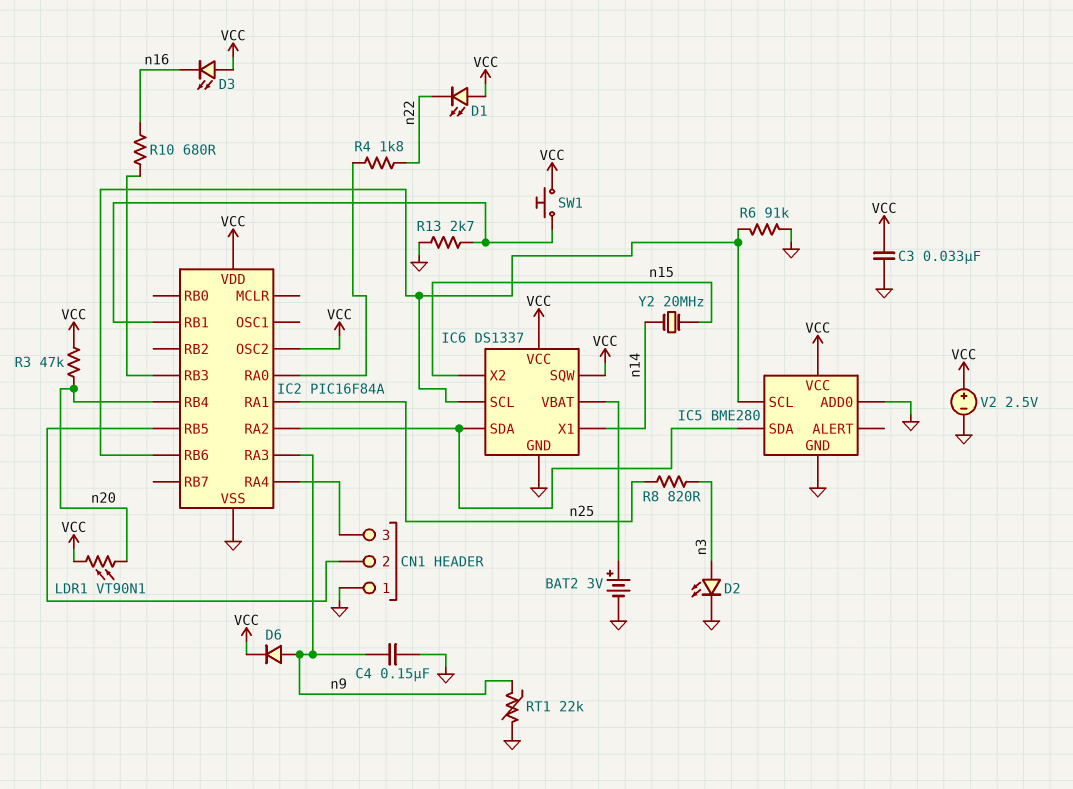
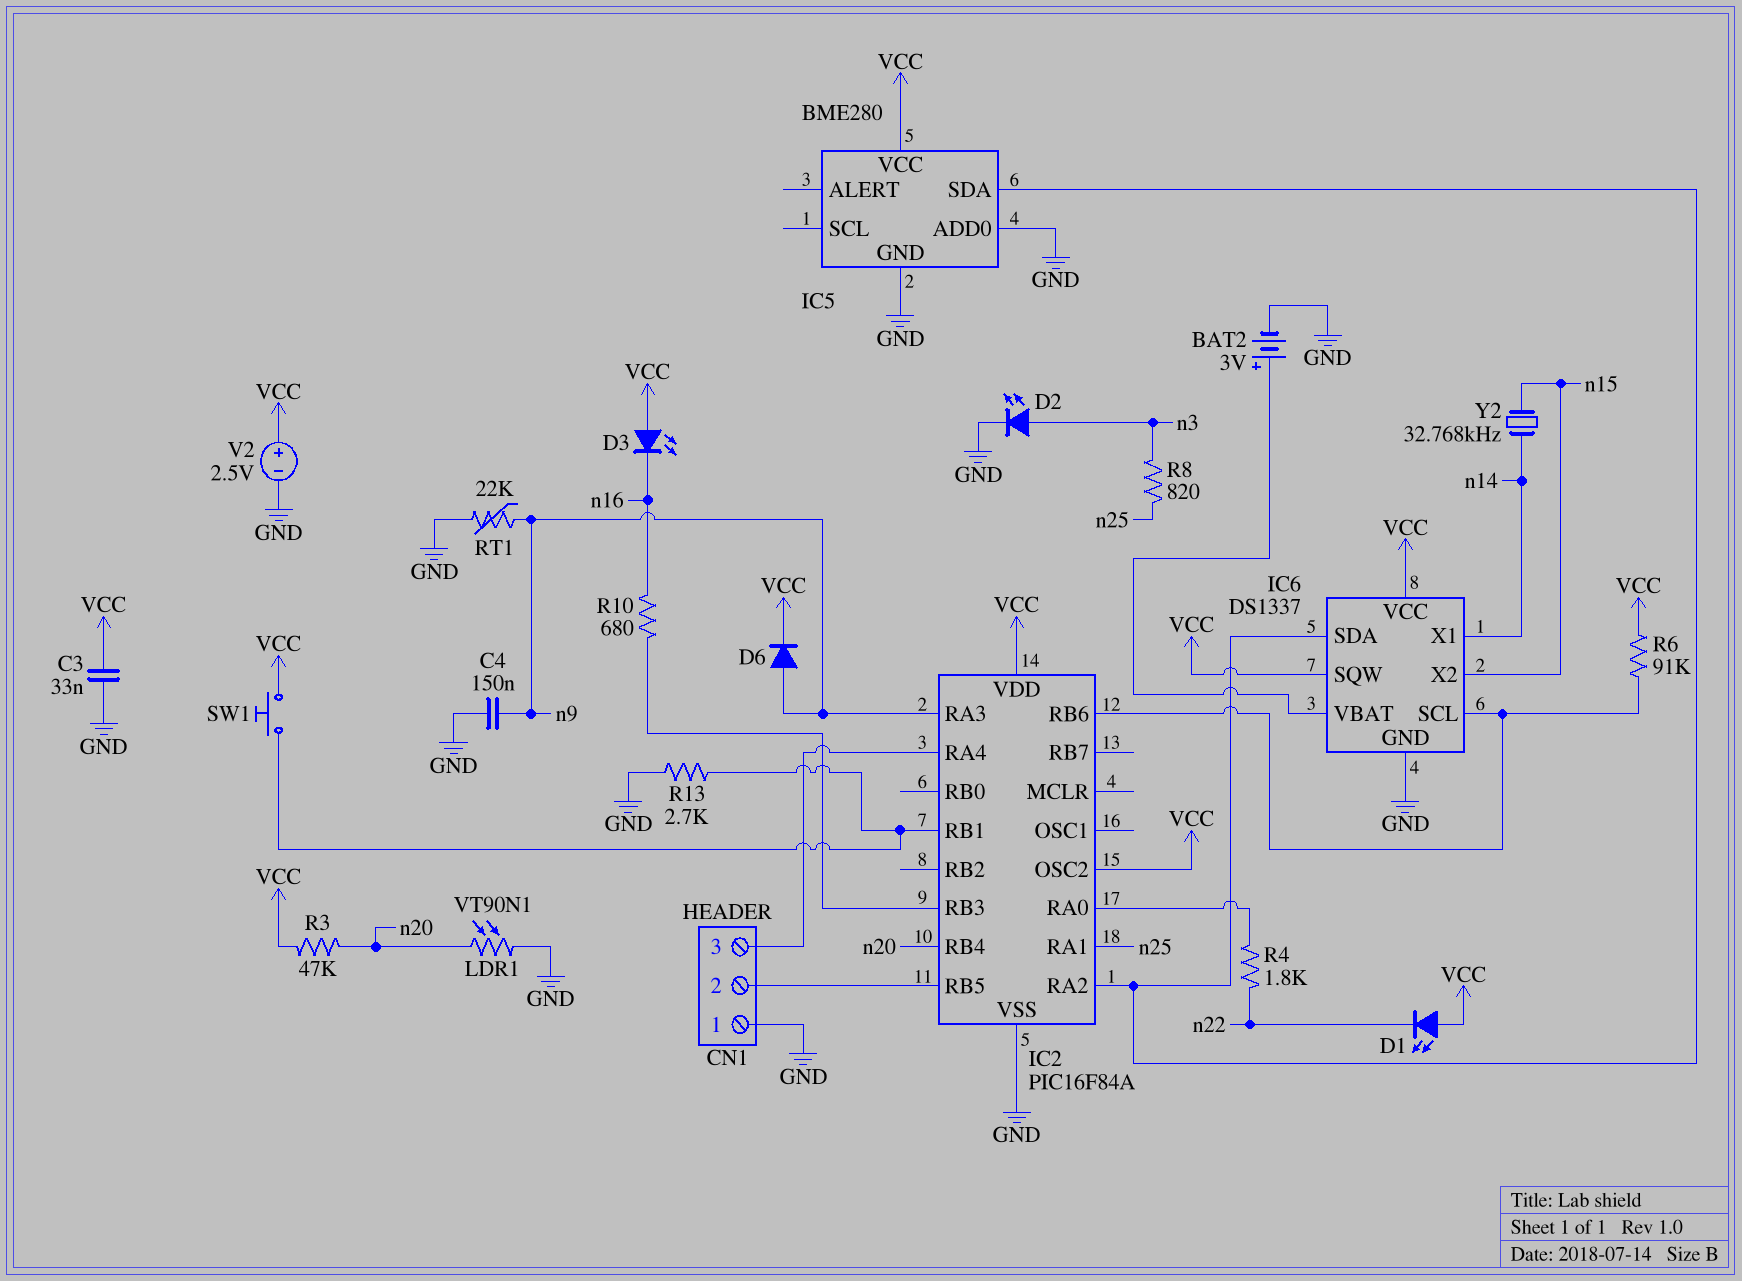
IC5 pin SCL: IC2/RB6 -> none
LDR1: VT90N1 (VCC, n20) -> VT90N1 (GND, n20)
R6: 91k (GND, IC2/RB6) -> 91k (IC2/RB6, VCC)
Y2: 20MHz (n14, n15) -> 32.768kHz (n14, n15)

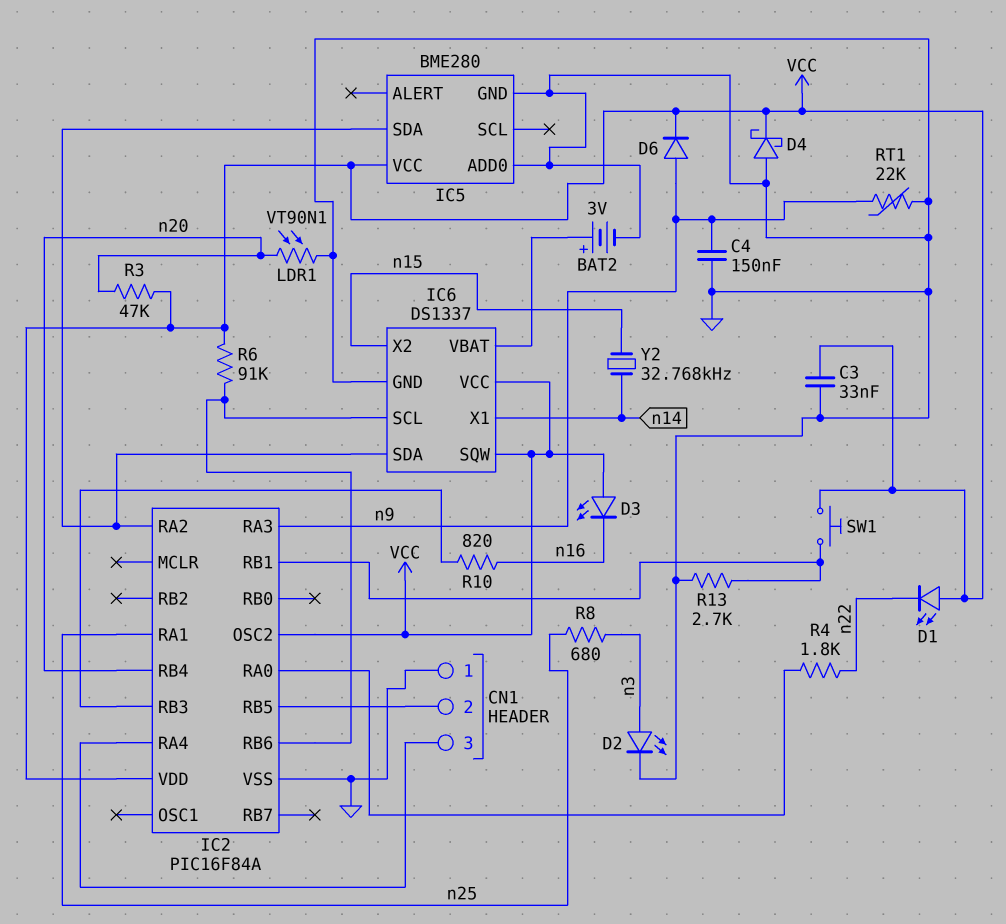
D4: none -> schottky (A GND, K VCC)
R8: 820 (n3, n25) -> 680 (n3, n25)
R10: 680 (IC2/RB3, n16) -> 820 (IC2/RB3, n16)
V2: 2.5V (plus VCC, minus GND) -> none

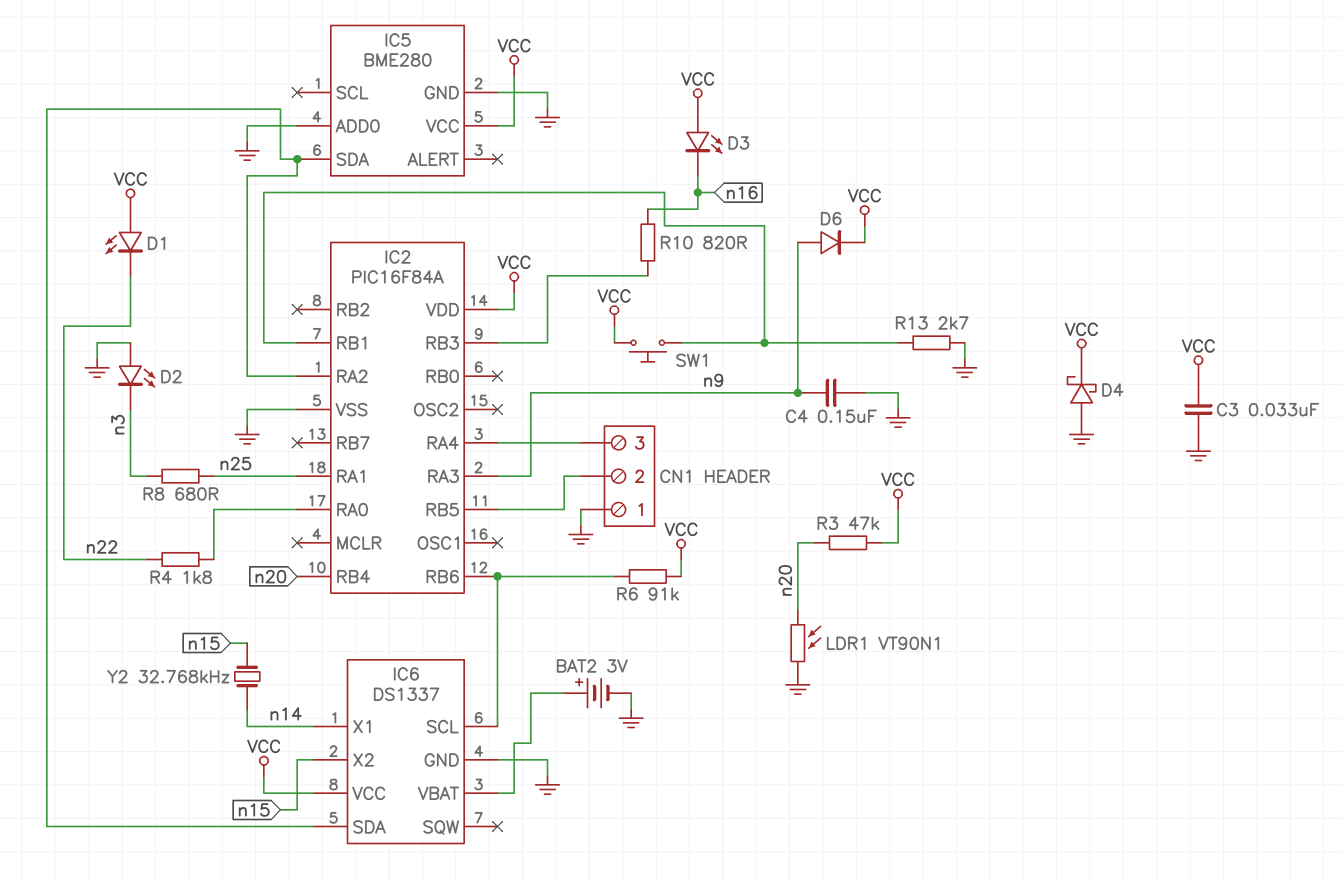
D2: LED (A n3, K GND) -> LED (A GND, K n3)
IC2 pin OSC2: VCC -> none
IC6 pin SQW: VCC -> none
RT1: 22k (GND, n9) -> none

